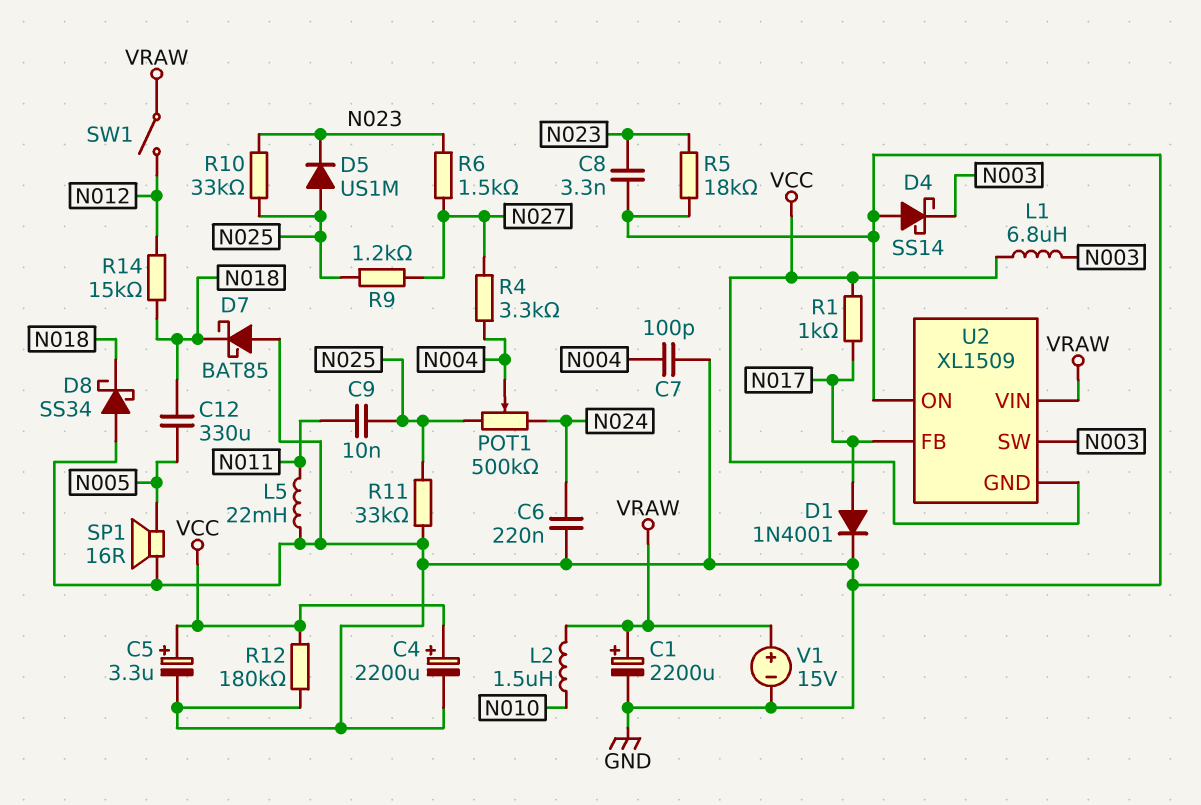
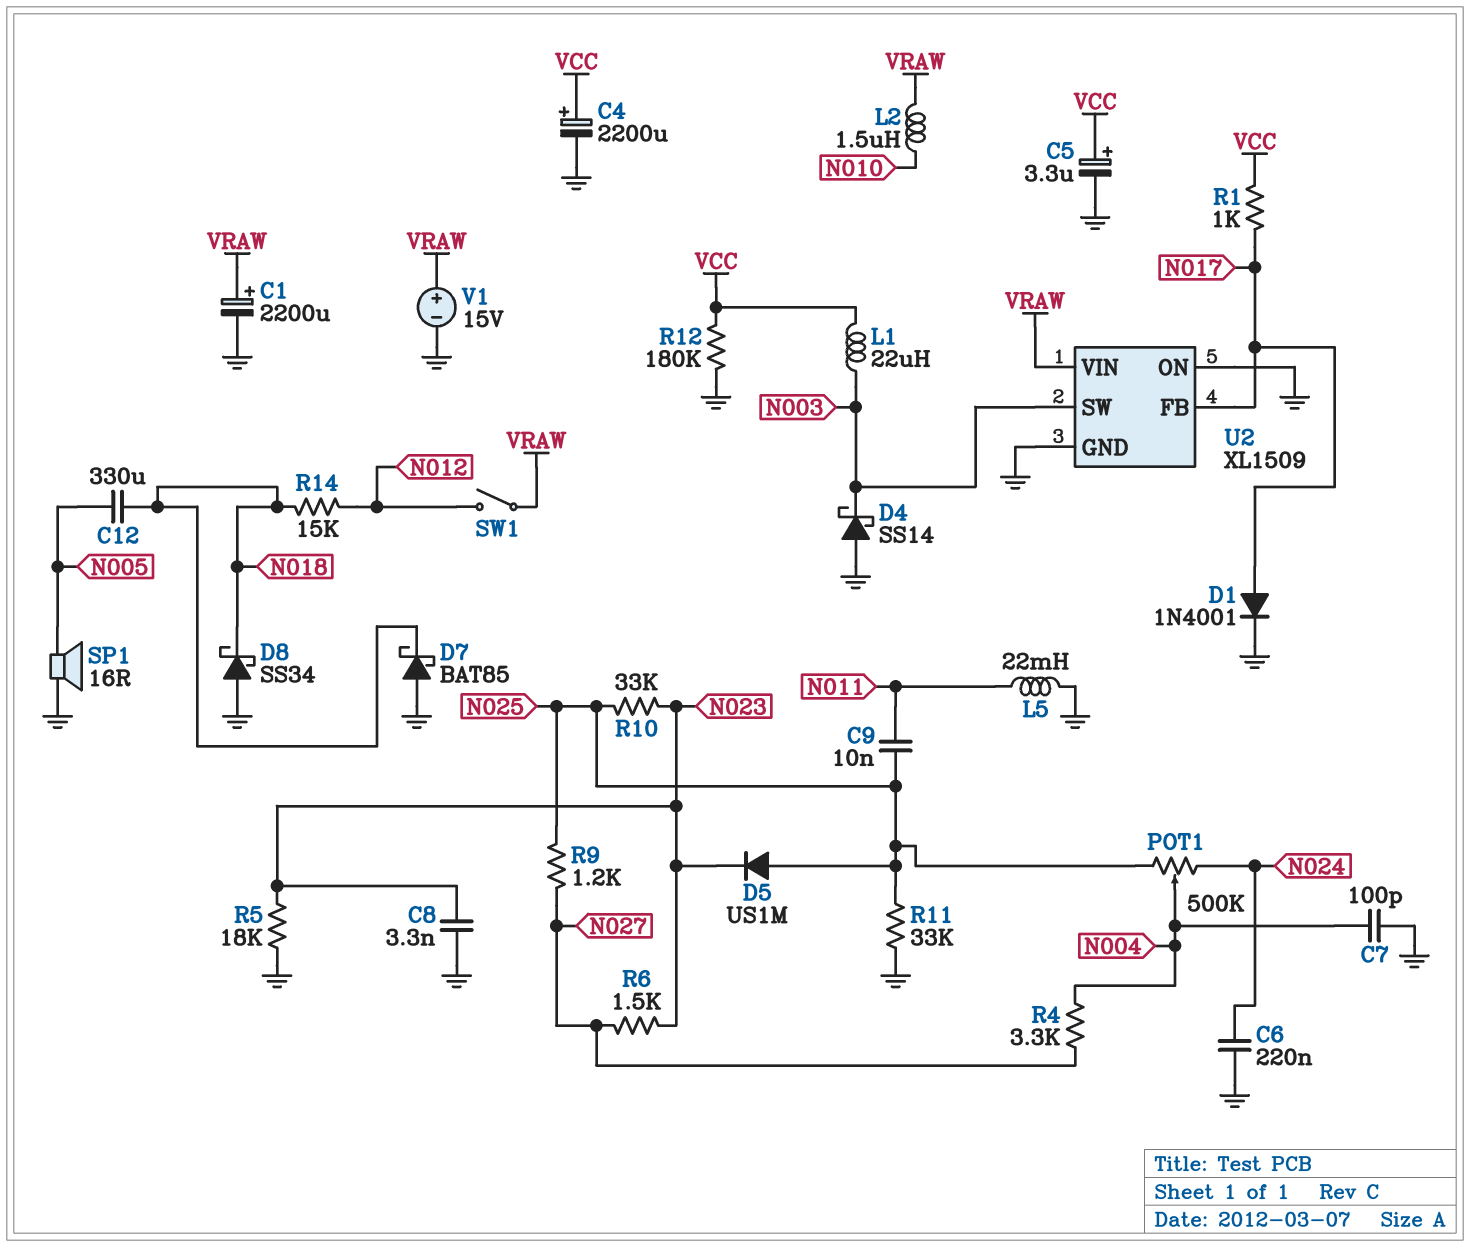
L1: 6.8uH (N003, VCC) -> 22uH (N003, VCC)
U2 pin GND: VCC -> GND

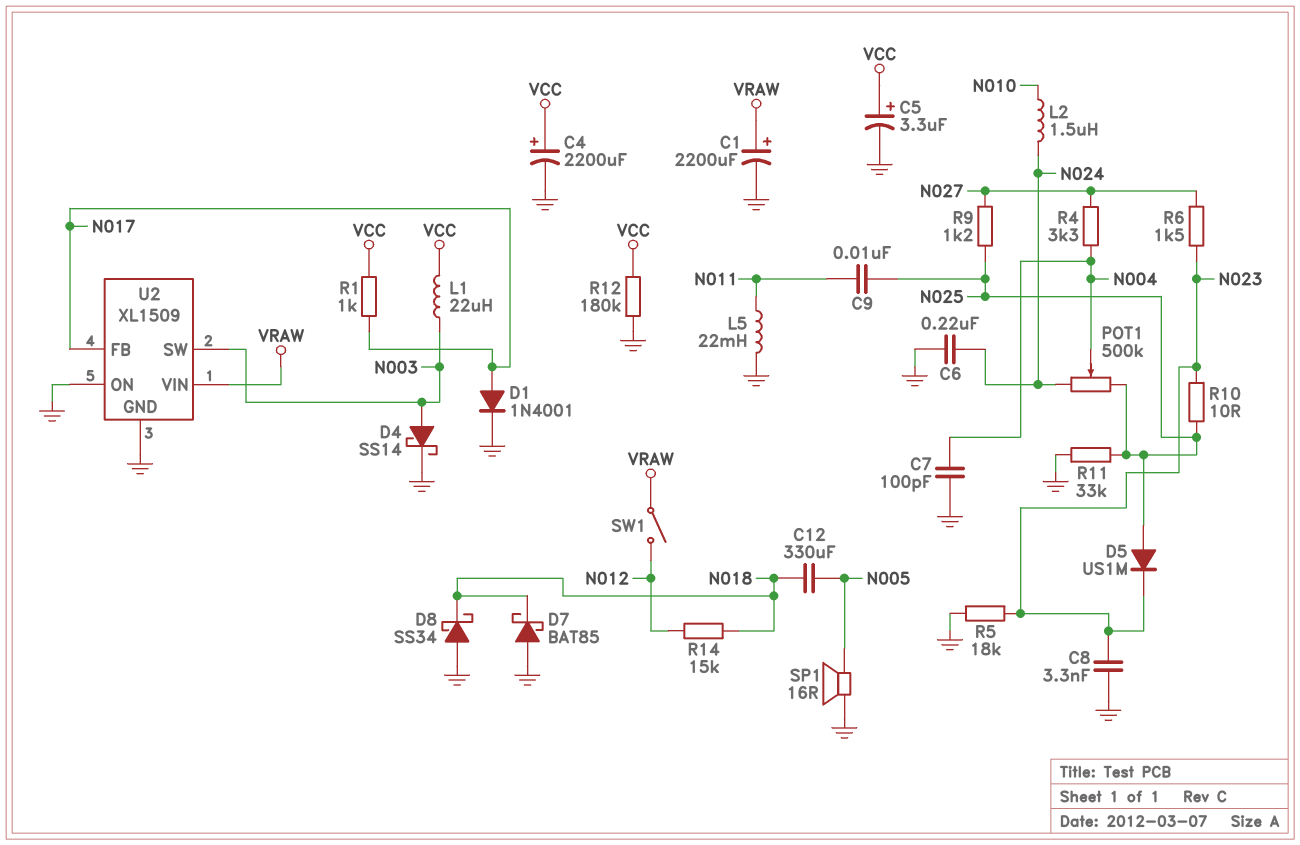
D4: schottky SS14 (A GND, K N003) -> schottky SS14 (A N003, K GND)
L2: 1.5uH (N010, VRAW) -> 1.5uH (N010, N024)
R10: 33k (N023, N025) -> 10 (N023, N025)
V1: 15V (plus VRAW, minus GND) -> none

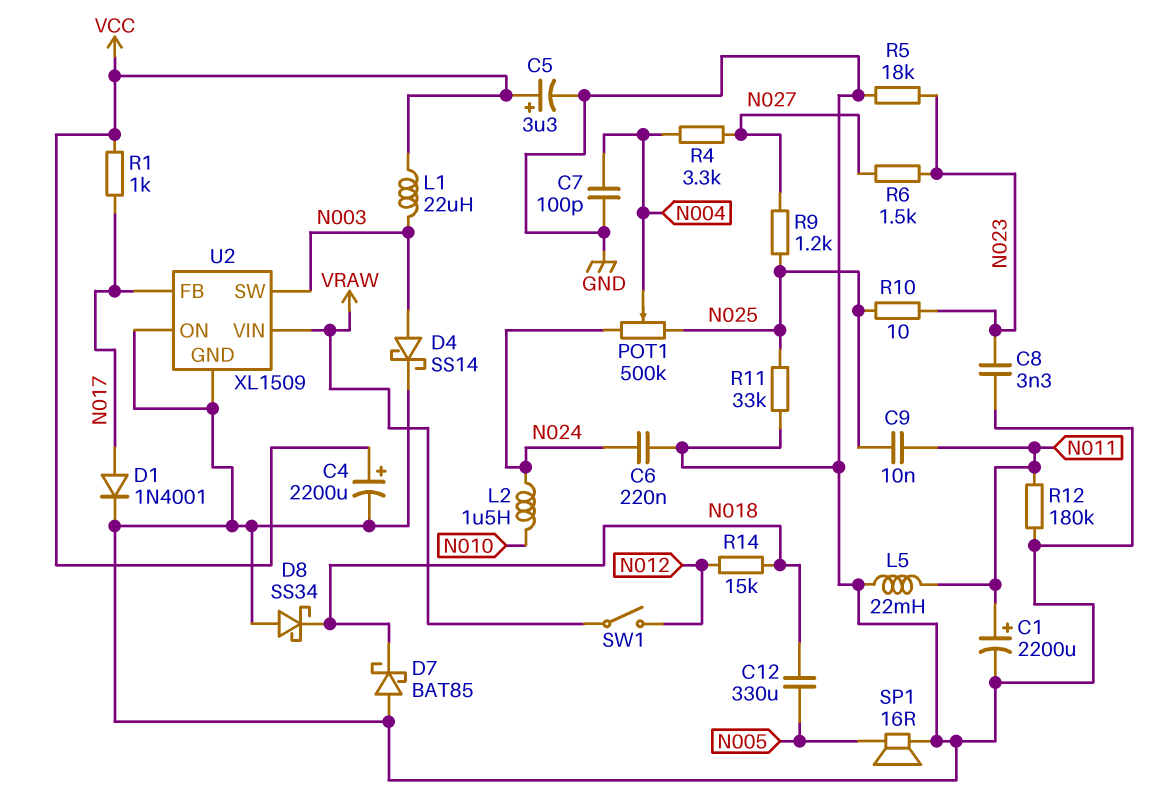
C1: 2200uF (plus VRAW, minus GND) -> 2200uF (plus N011, minus GND)
D5: diode US1M (A N025, K N023) -> none
R12: 180k (GND, VCC) -> 180k (GND, N011)

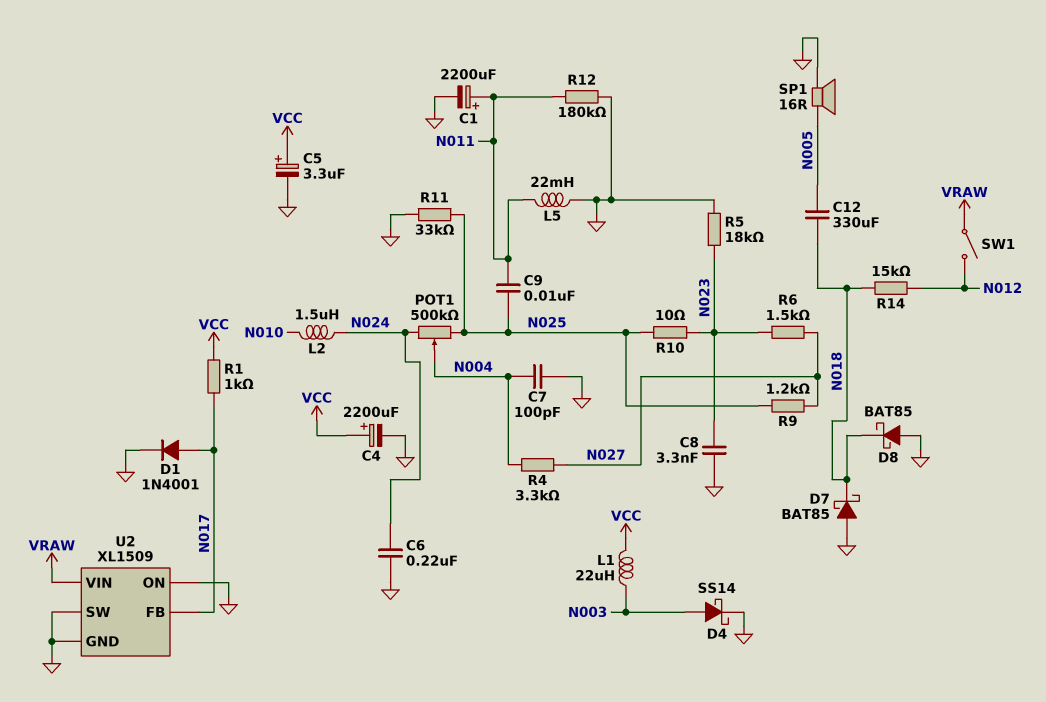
D8: schottky SS34 (A GND, K N018) -> schottky BAT85 (A GND, K N018)
U2 pin SW: N003 -> GND

